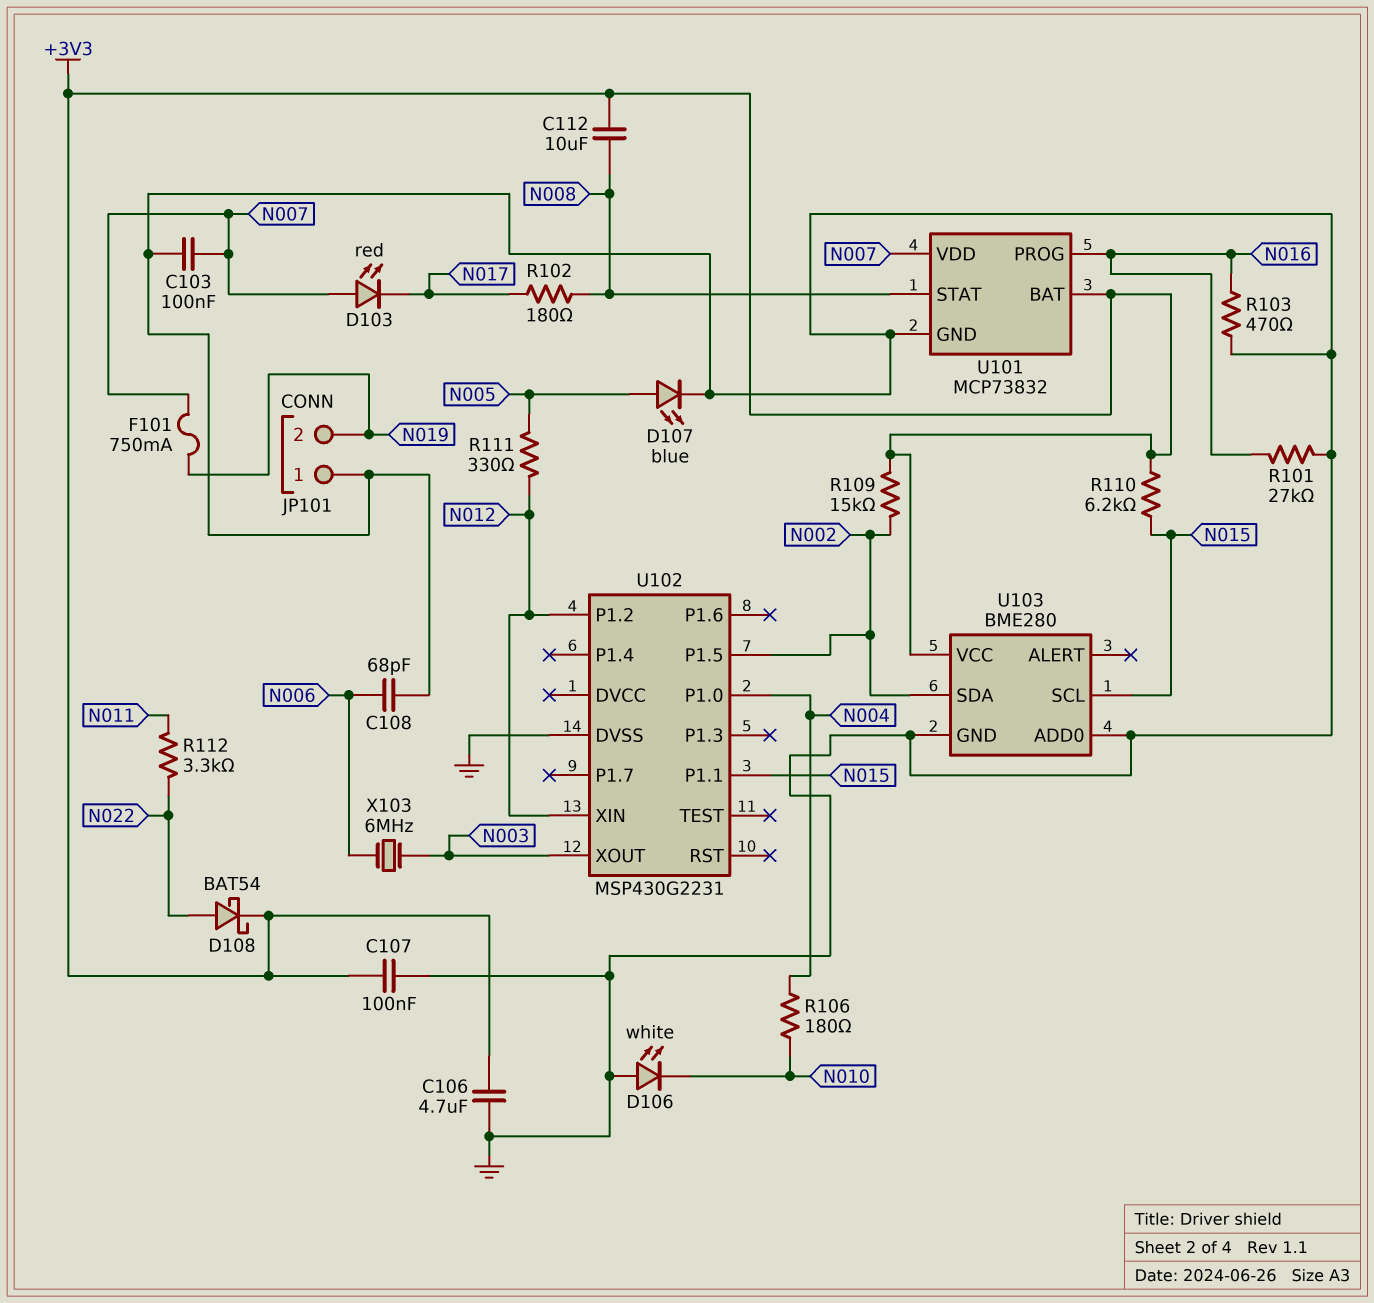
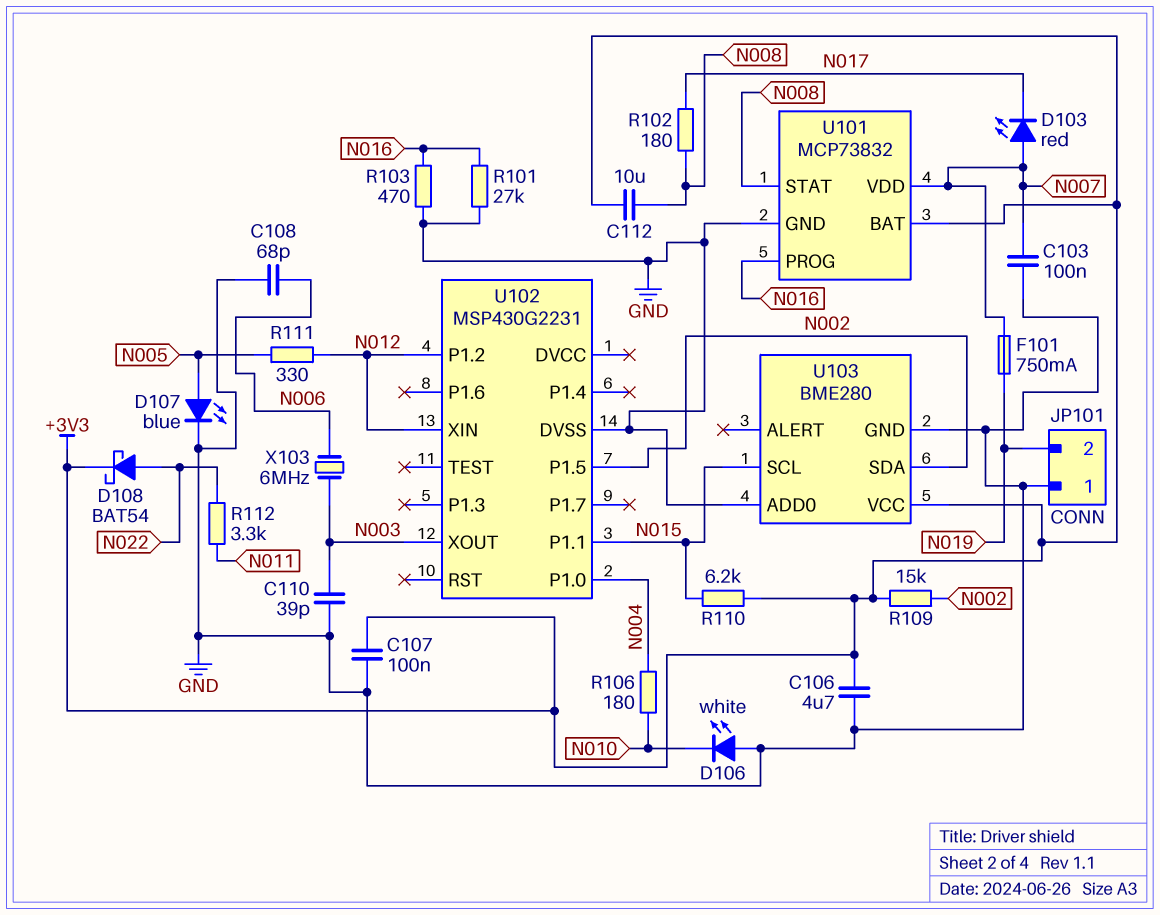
C110: none -> 39pF (GND, N003)

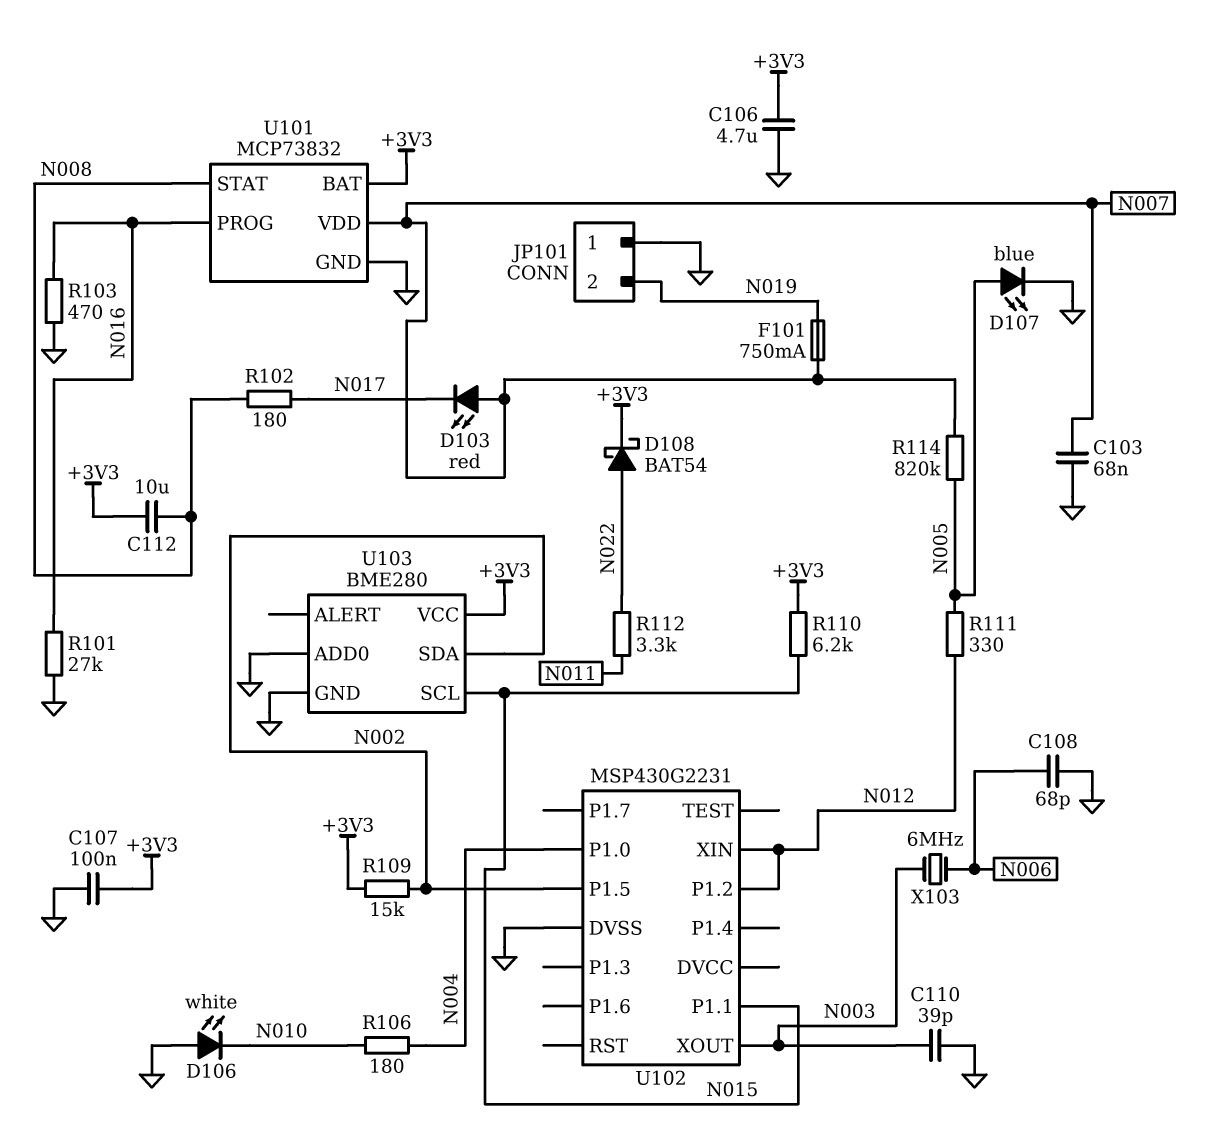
C103: 100nF (GND, N007) -> 68nF (GND, N007)
R114: none -> 820k (N005, N007)

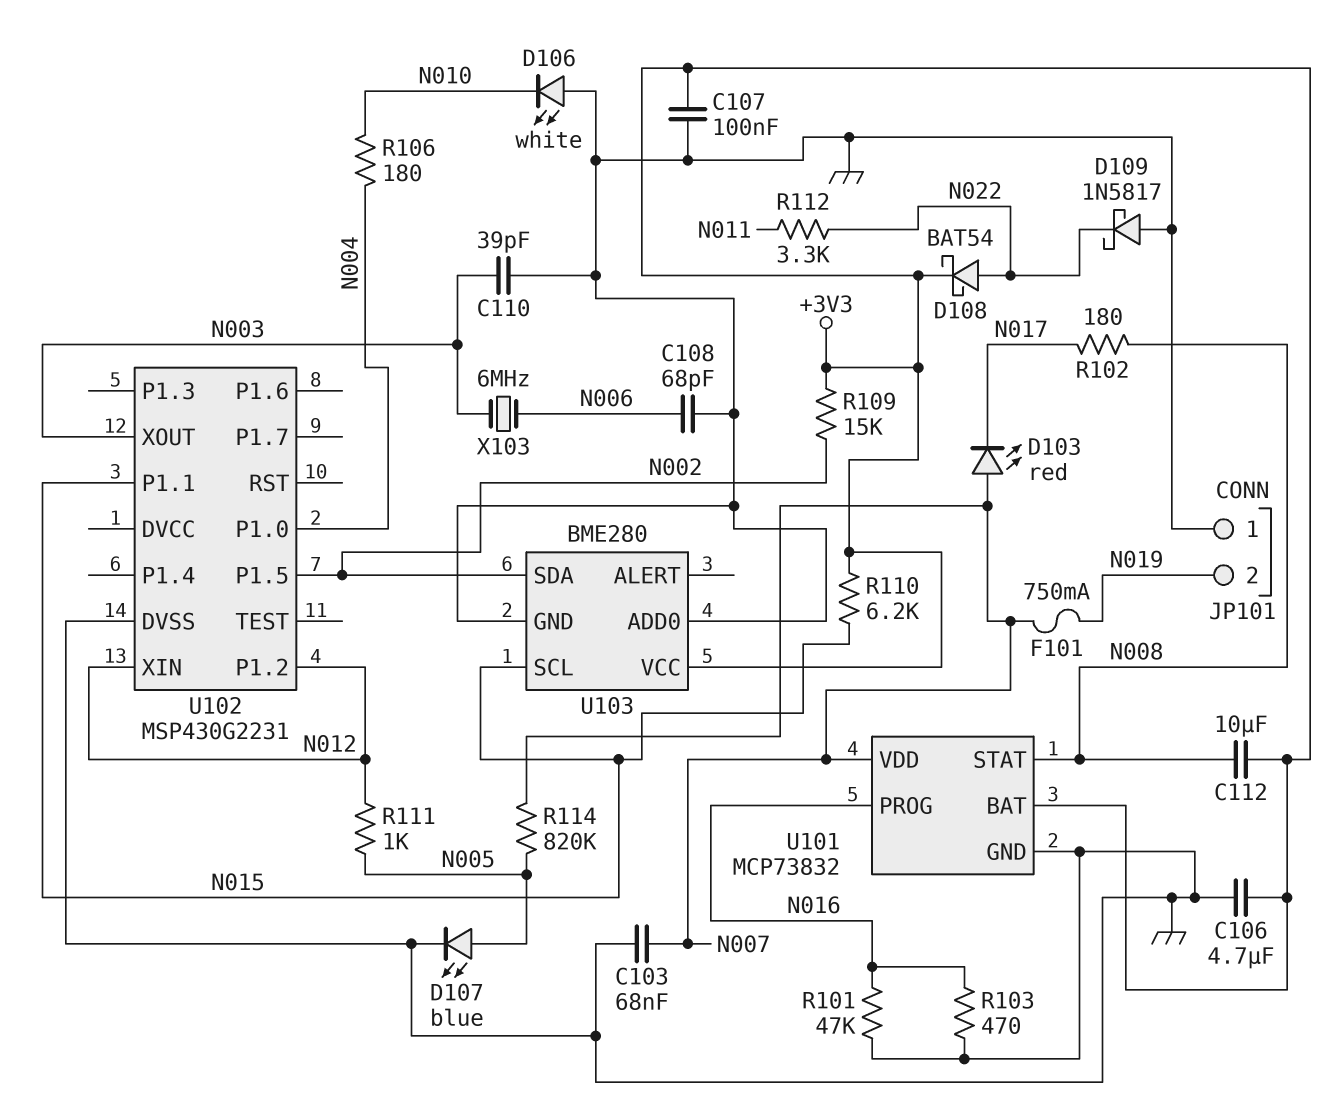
D109: none -> schottky 1N5817 (A GND, K N022)
R101: 27k (GND, N016) -> 47k (GND, N016)
R111: 330 (N005, N012) -> 1k (N005, N012)

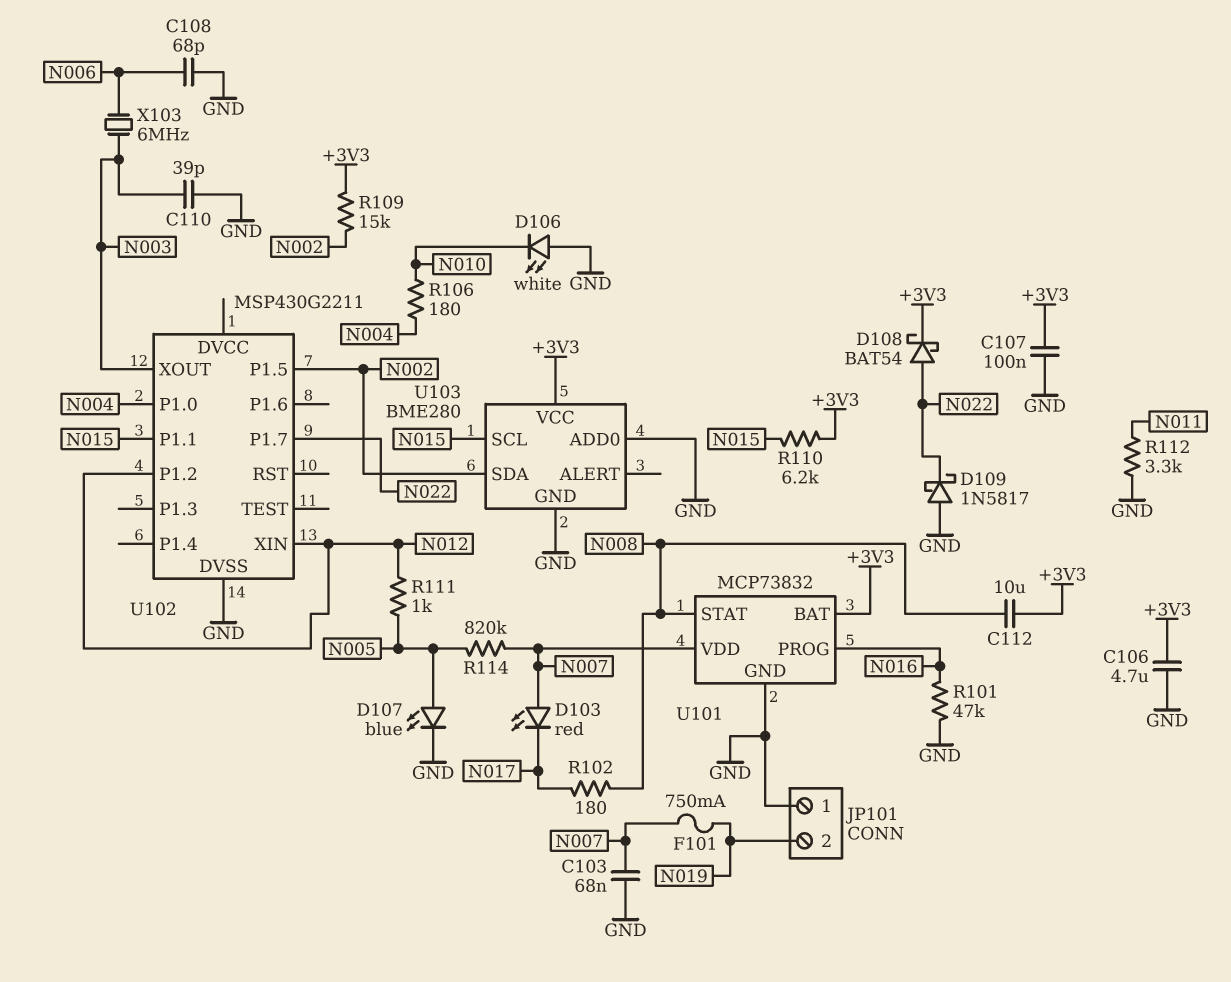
R103: 470 (GND, N016) -> none
R112: 3.3k (N011, N022) -> 3.3k (GND, N011)
U102: MSP430G2231 -> MSP430G2211
U102 pin P1.7: none -> N022

